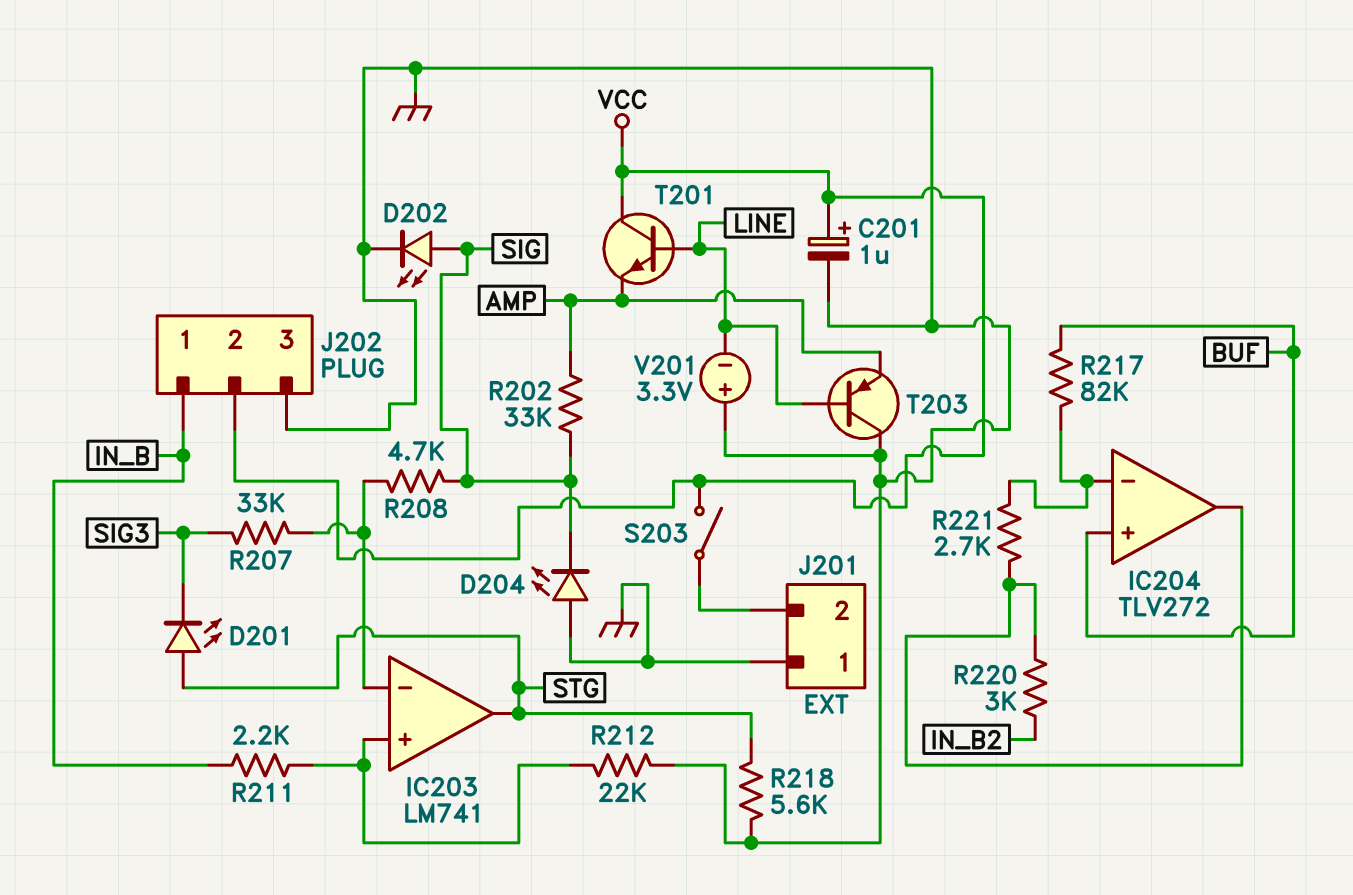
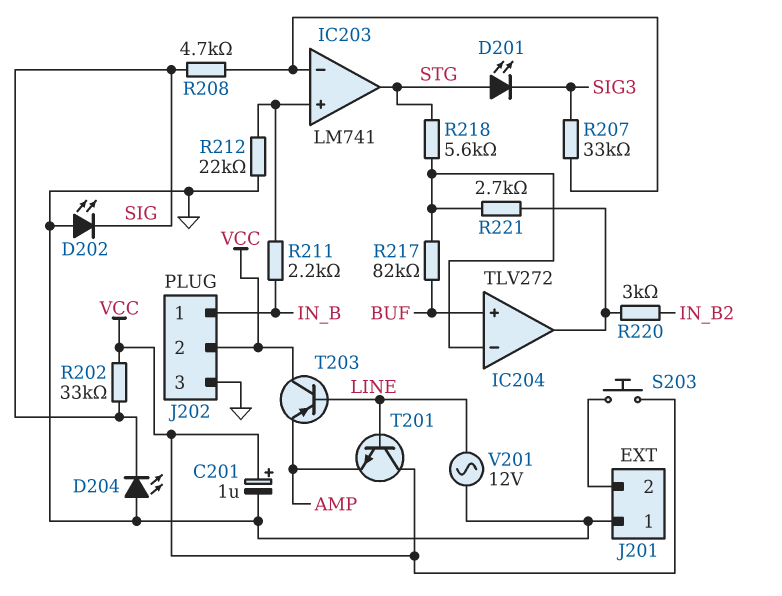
D202: LED (A SIG, K GND) -> LED (A GND, K SIG)
R202: 33k (AMP, SIG) -> 33k (SIG, VCC)
R218: 5.6k (GND, STG) -> 5.6k (IC204/in-, STG)
S203: switch (J201/2, VCC) -> button (J201/2, VCC)
T203: PNP (B LINE, C GND, E AMP) -> PNP (B LINE, C VCC, E AMP)
V201: 3.3V (plus GND, minus LINE) -> AC 12V (GND, LINE)

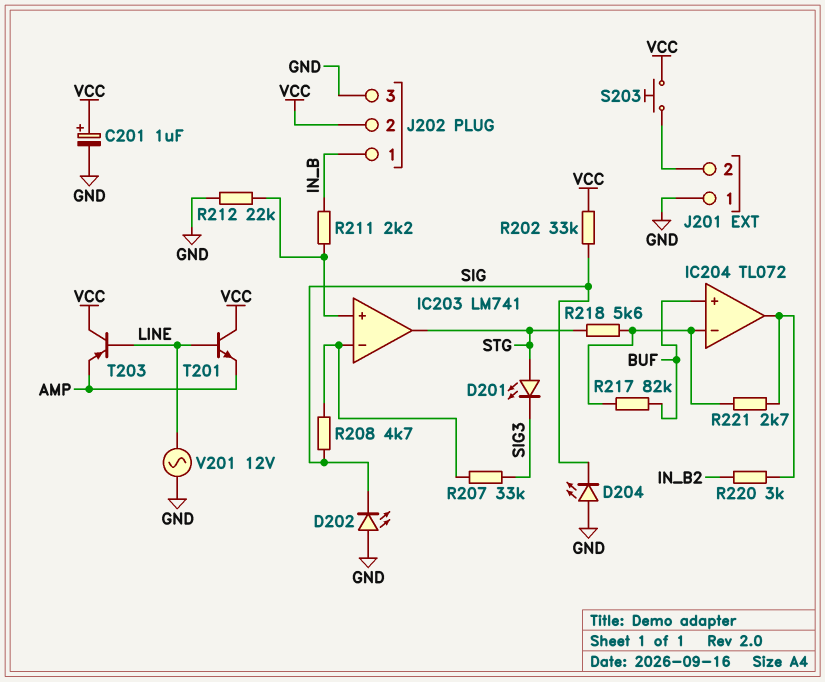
IC204: TLV272 -> TL072

